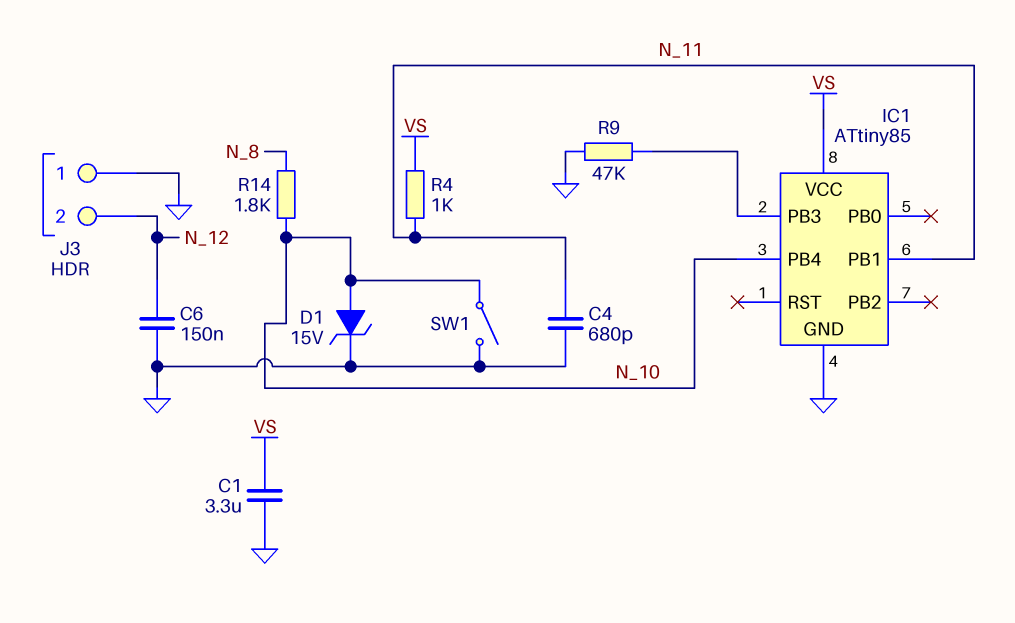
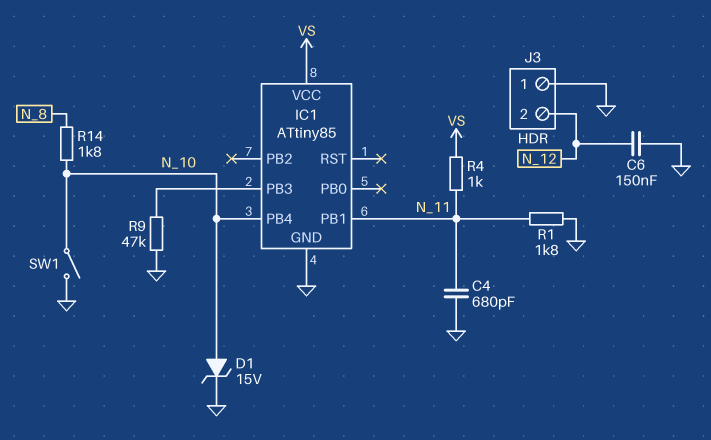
C1: 3.3uF (GND, VS) -> none
R1: none -> 1.8k (GND, N_11)

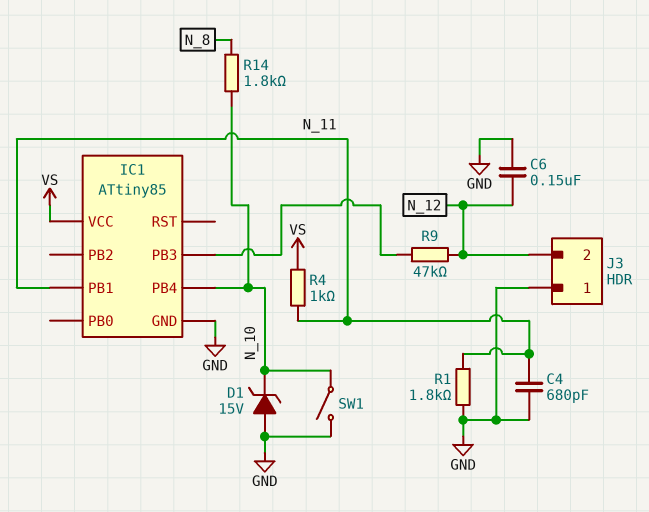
D1: zener 15V (A N_10, K GND) -> zener 15V (A GND, K N_10)
R9: 47k (GND, IC1/PB3) -> 47k (IC1/PB3, N_12)

